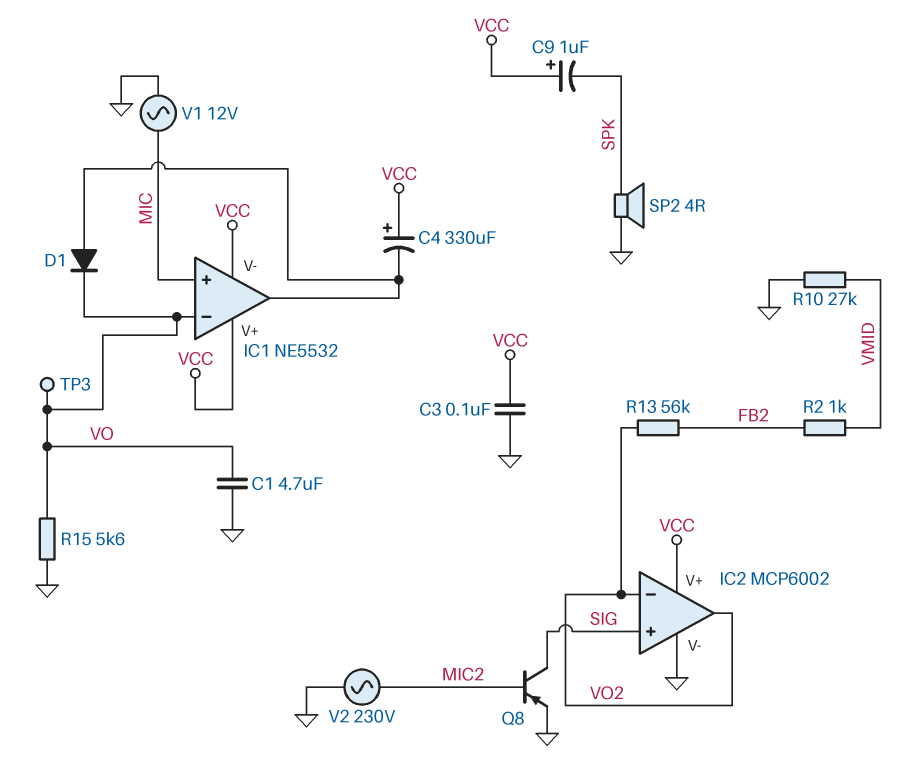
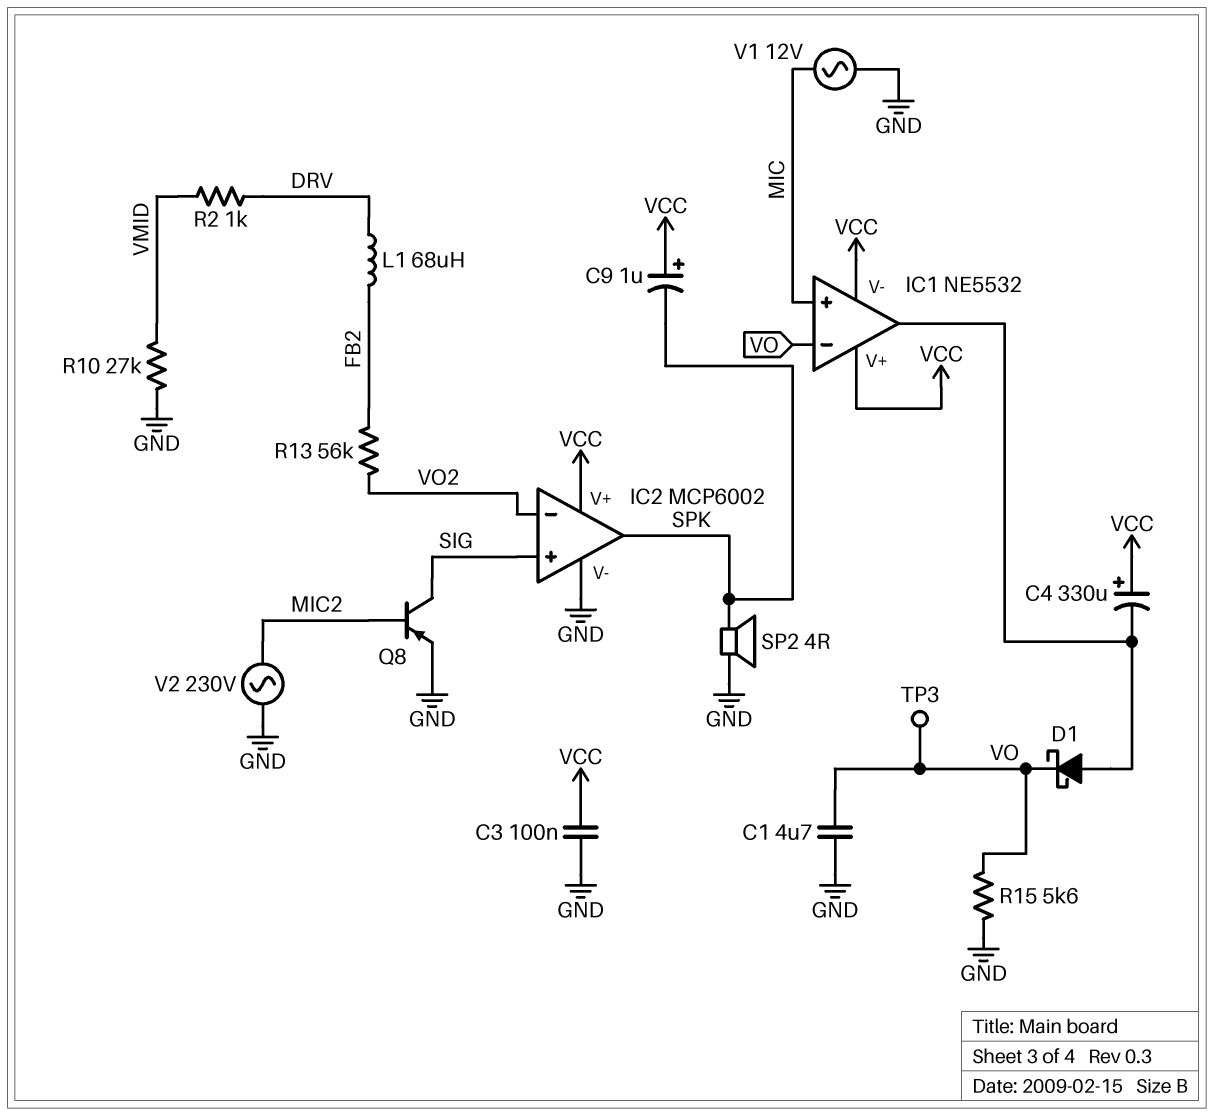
D1: diode (A IC1/out, K VO) -> schottky (A IC1/out, K VO)
IC2 pin out: VO2 -> SPK
L1: none -> 68uH (DRV, FB2)
R2: 1k (FB2, VMID) -> 1k (DRV, VMID)

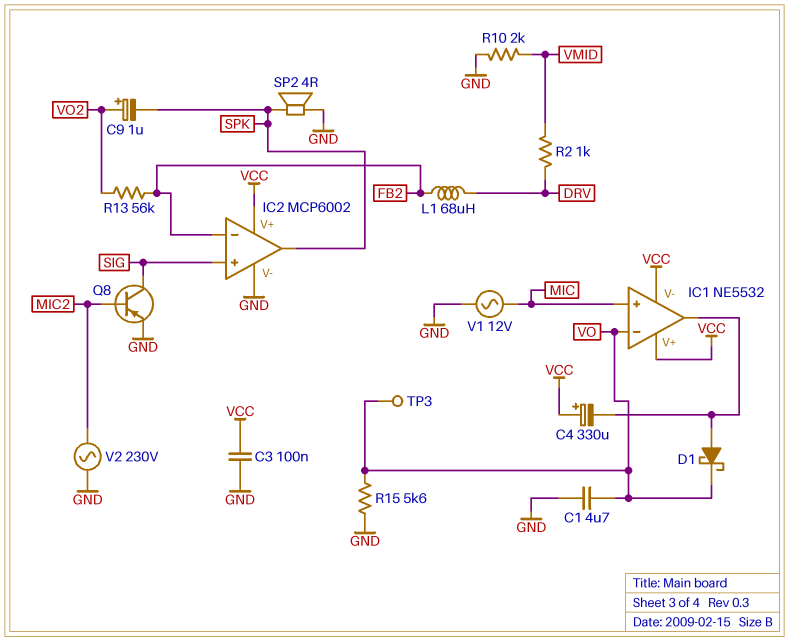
C9: 1uF (plus VCC, minus SPK) -> 1uF (plus VO2, minus SPK)
IC2 pin in-: VO2 -> FB2
R10: 27k (GND, VMID) -> 2k (GND, VMID)

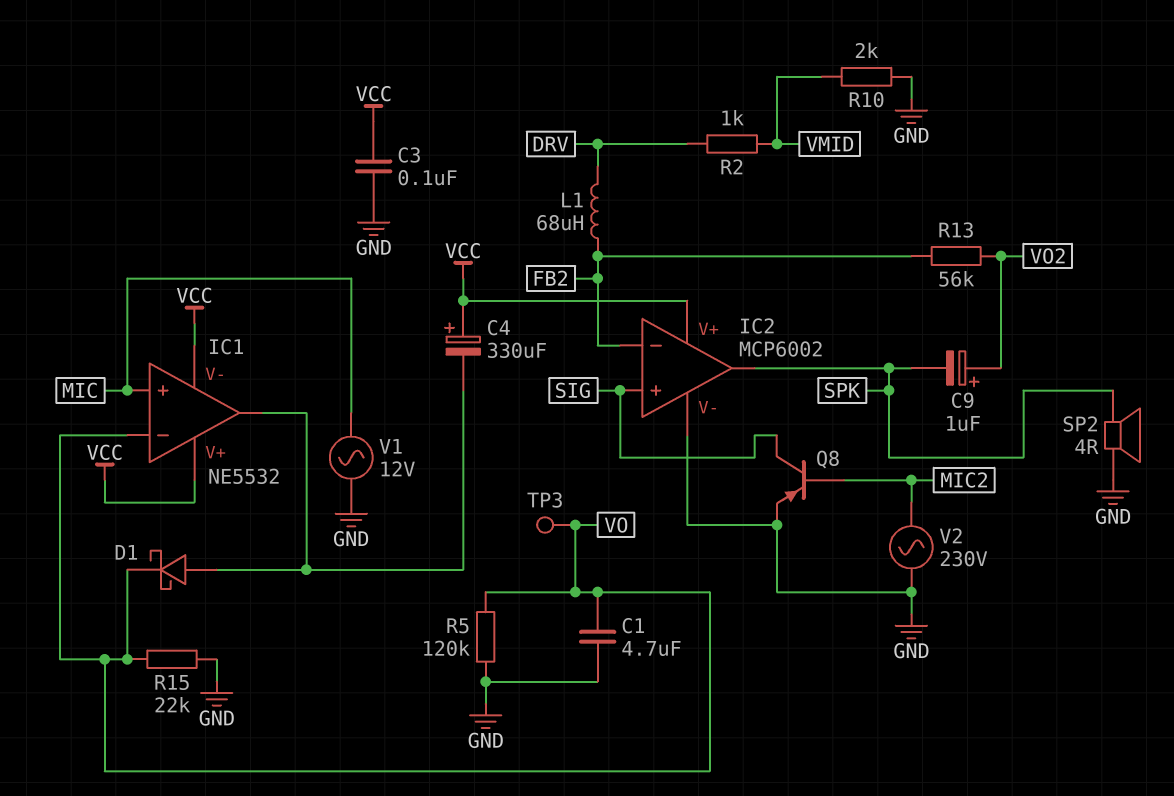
R5: none -> 120k (GND, VO)
R15: 5.6k (GND, VO) -> 22k (GND, VO)

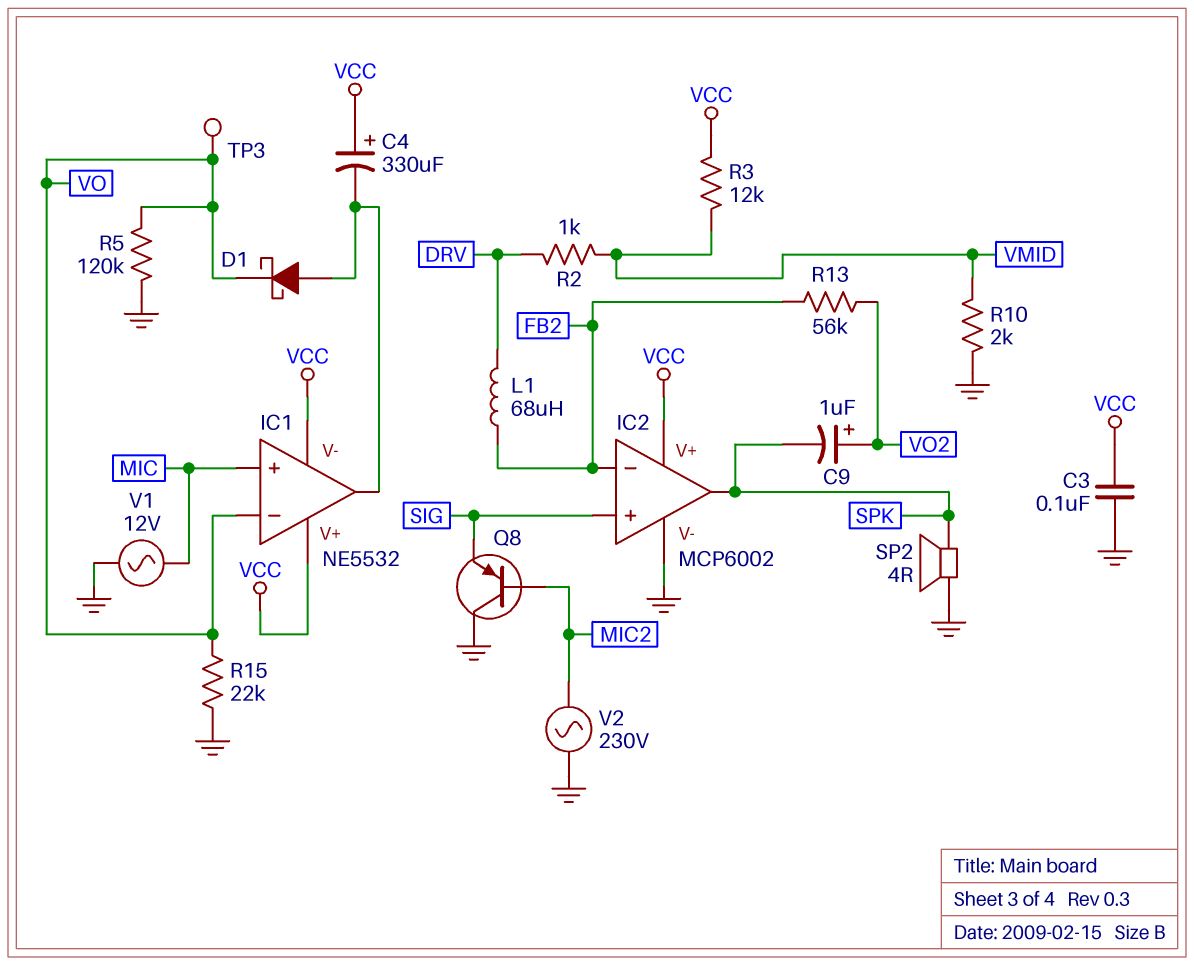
C1: 4.7uF (GND, VO) -> none
Q8: PNP (B MIC2, C SIG, E GND) -> PNP (B MIC2, C GND, E SIG)
R3: none -> 12k (VCC, VMID)

